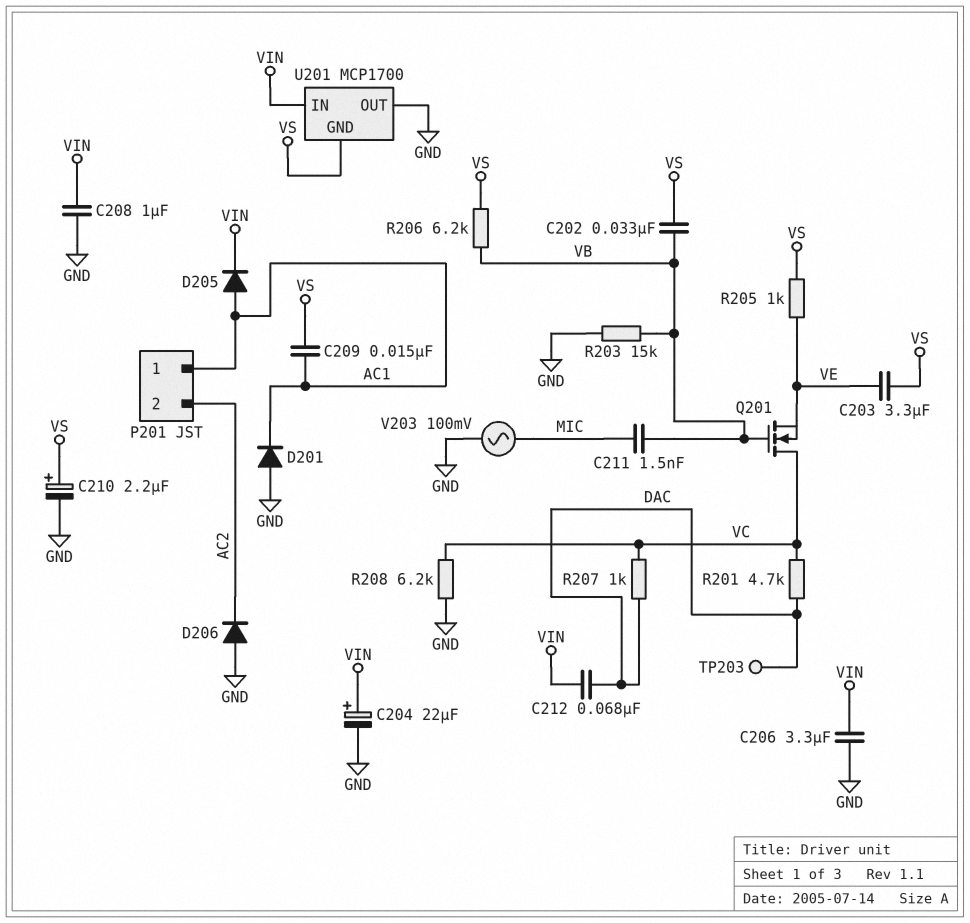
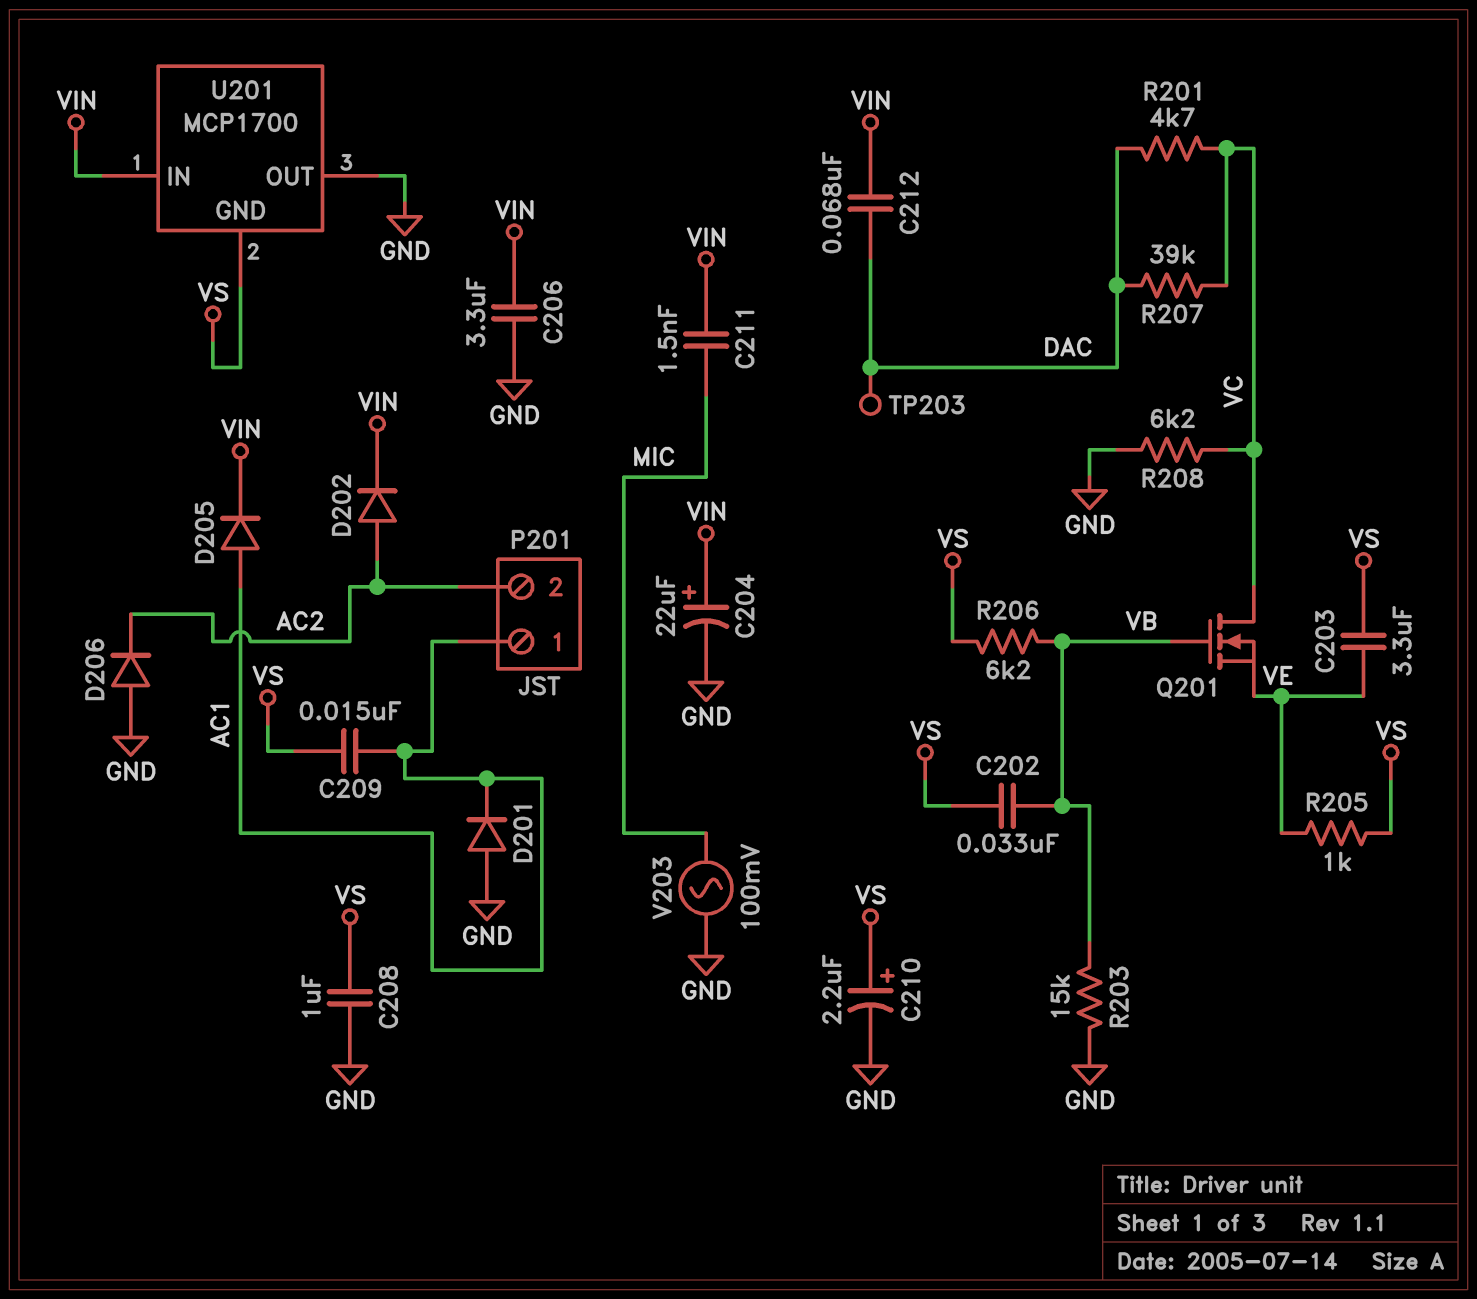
C208: 1uF (GND, VIN) -> 1uF (GND, VS)
C211: 1.5nF (MIC, VB) -> 1.5nF (MIC, VIN)
D202: none -> diode (A AC2, K VIN)
R207: 1k (DAC, VC) -> 39k (DAC, VC)

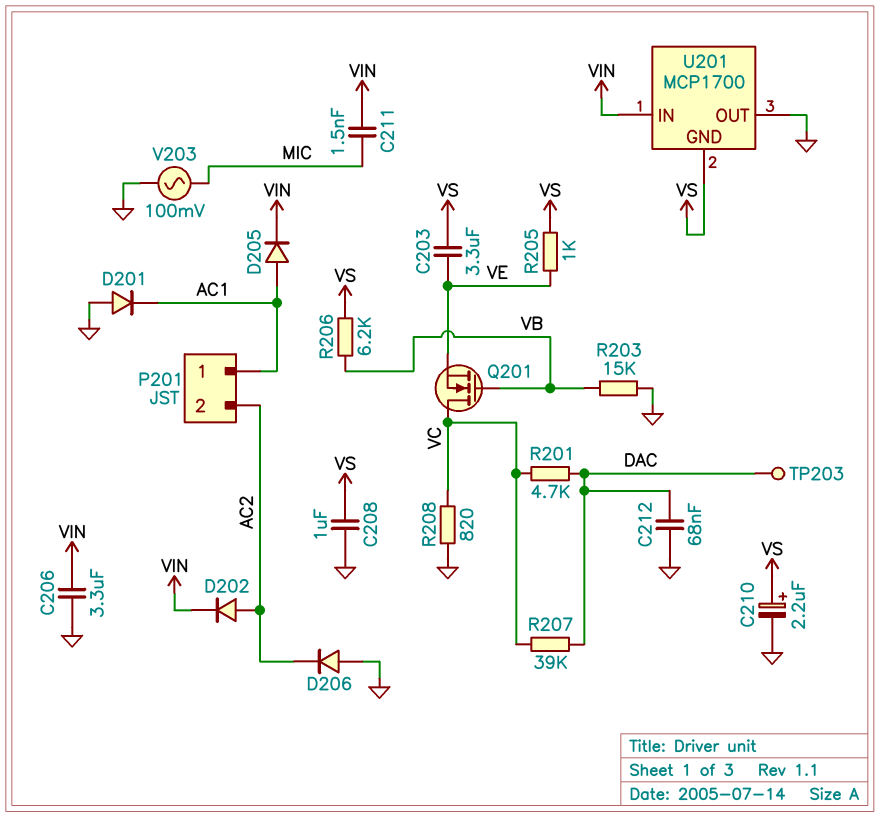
C202: 33nF (VB, VS) -> none
C204: 22uF (plus VIN, minus GND) -> none
C209: 15nF (AC1, VS) -> none
C212: 68nF (DAC, VIN) -> 68nF (DAC, GND)
R208: 6.2k (GND, VC) -> 820 (GND, VC)

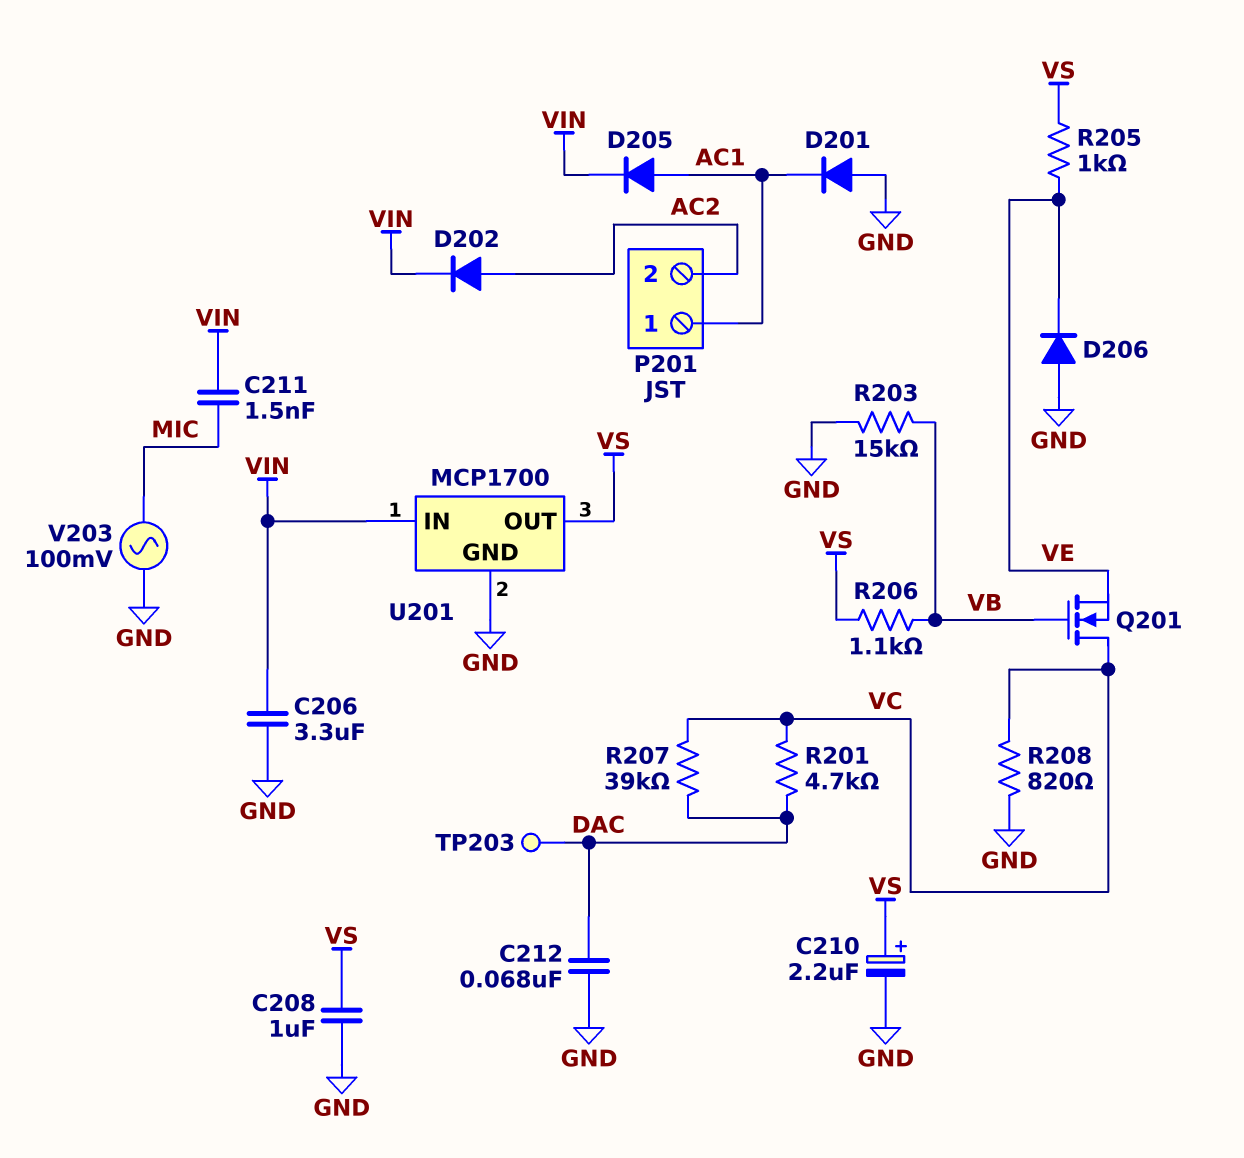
C203: 3.3uF (VE, VS) -> none
D206: diode (A GND, K AC2) -> diode (A GND, K VE)
R206: 6.2k (VB, VS) -> 1.1k (VB, VS)
U201 pin GND: VS -> GND
U201 pin OUT: GND -> VS

